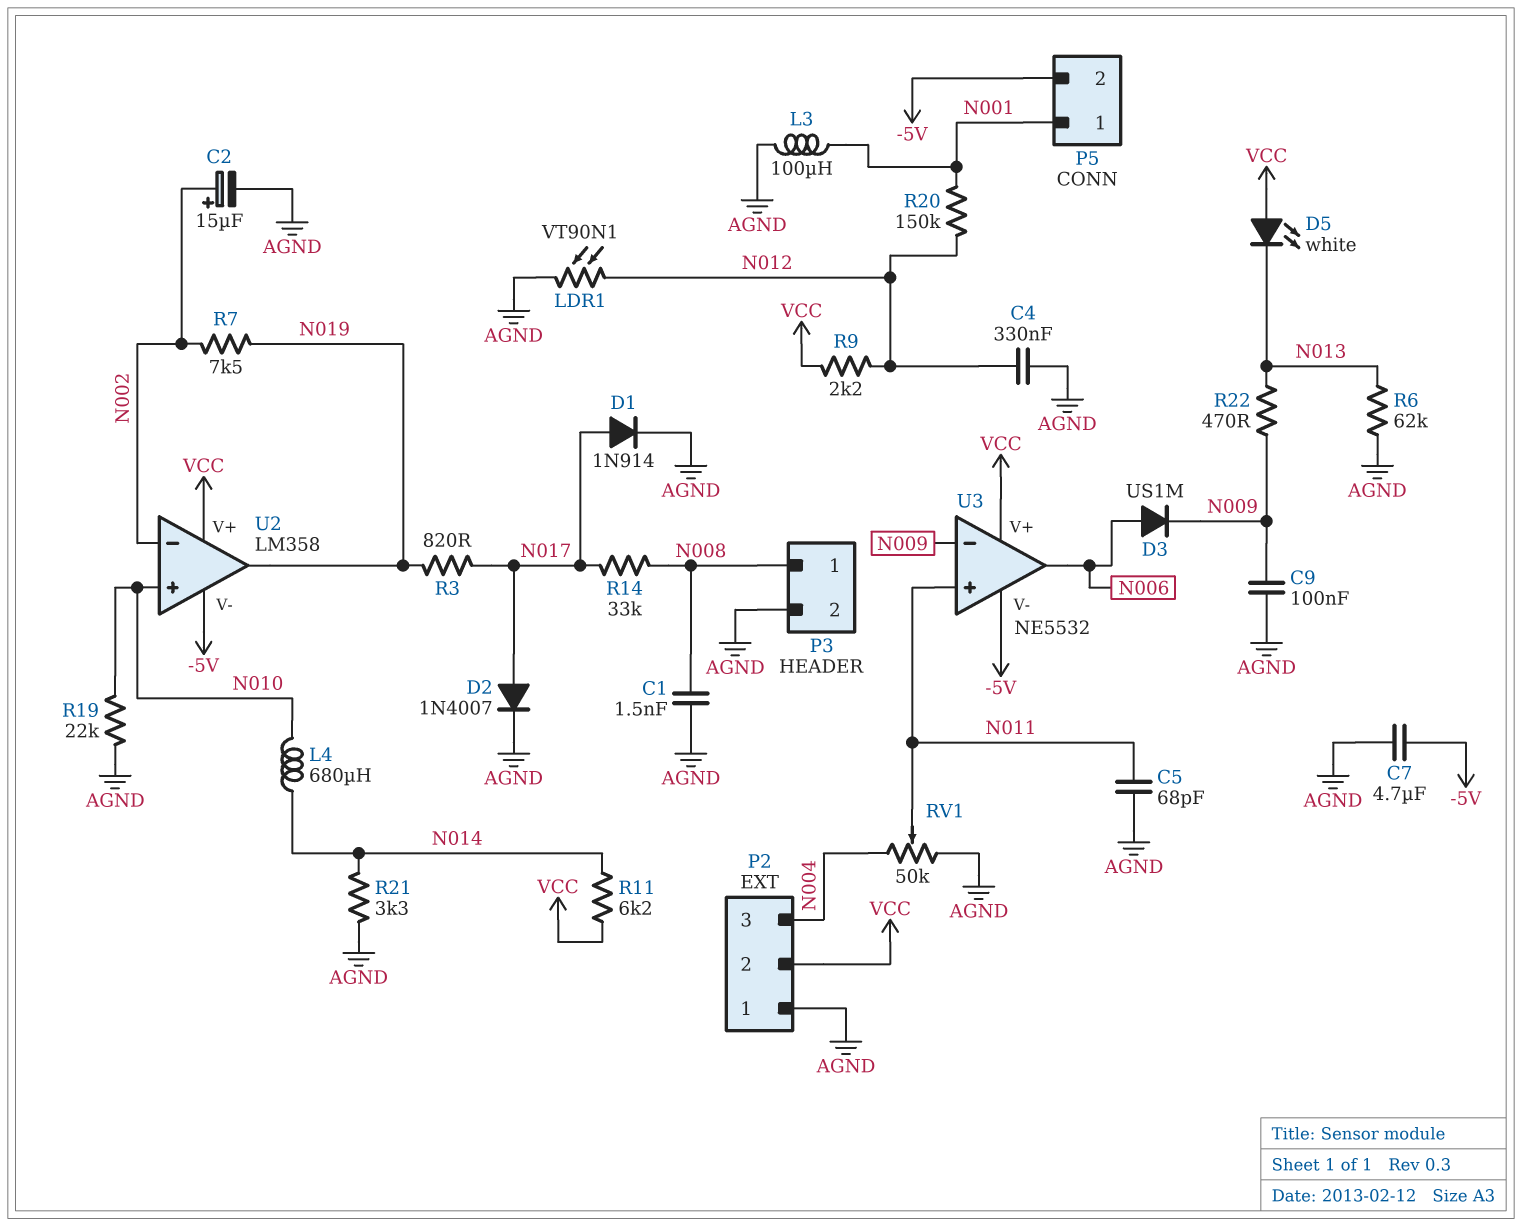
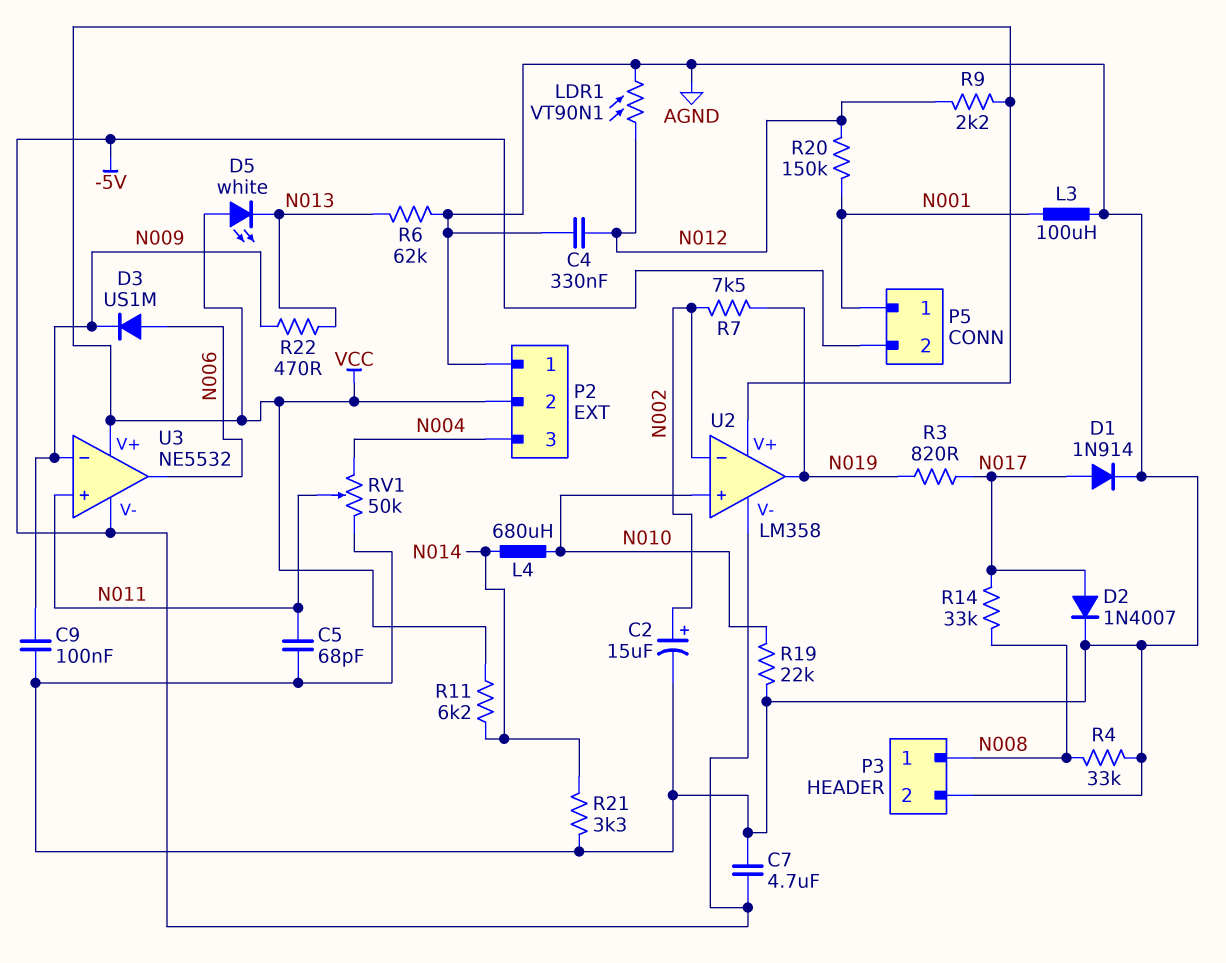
C1: 1.5nF (AGND, N008) -> none
R4: none -> 33k (AGND, N008)

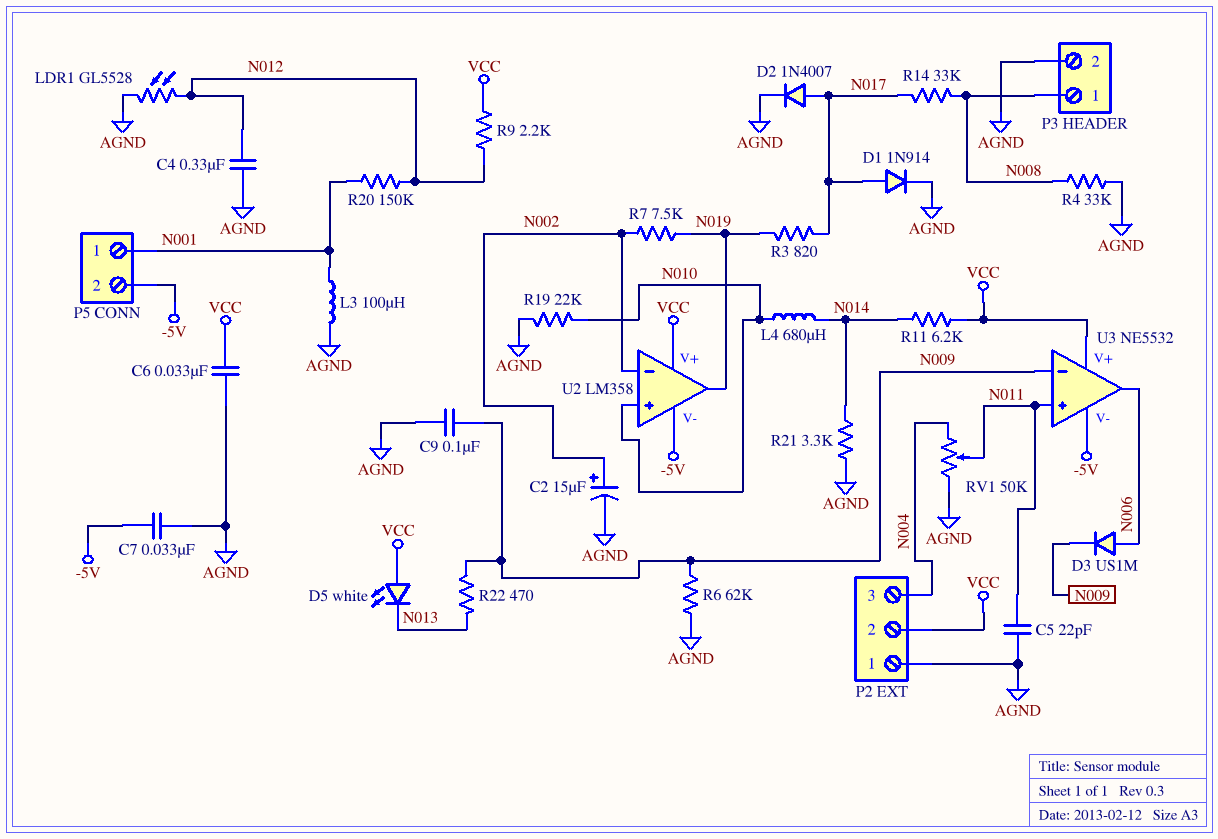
C5: 68pF (AGND, N011) -> 22pF (AGND, N011)
C6: none -> 33nF (AGND, VCC)
C7: 4.7uF (-5V, AGND) -> 33nF (-5V, AGND)
LDR1: VT90N1 (AGND, N012) -> GL5528 (AGND, N012)
R6: 62k (AGND, N013) -> 62k (AGND, N009)

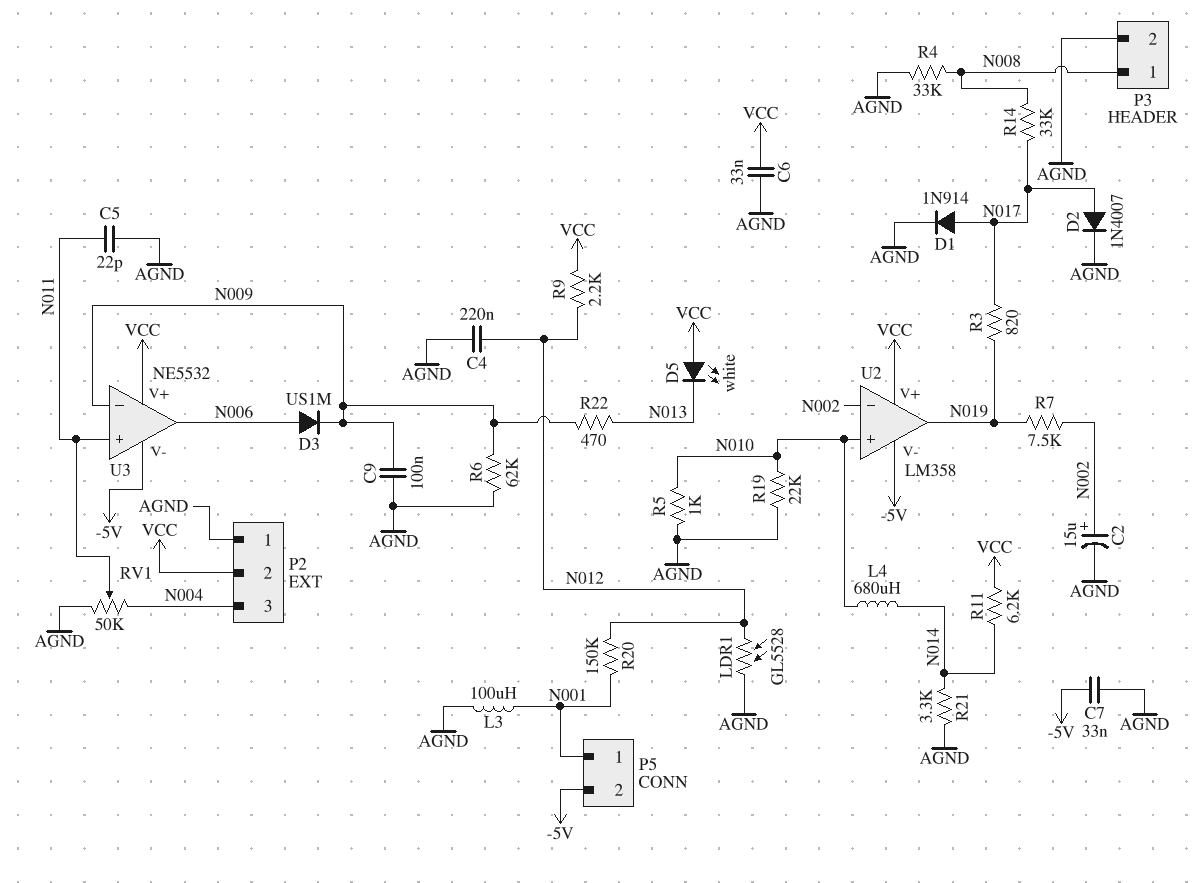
C4: 330nF (AGND, N012) -> 220nF (AGND, N012)
R5: none -> 1k (AGND, N010)

